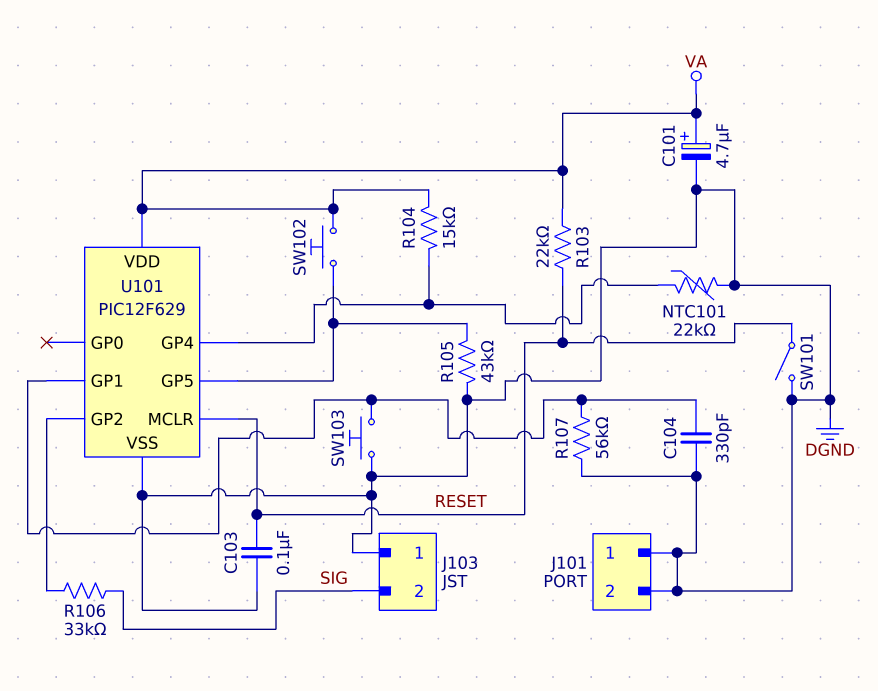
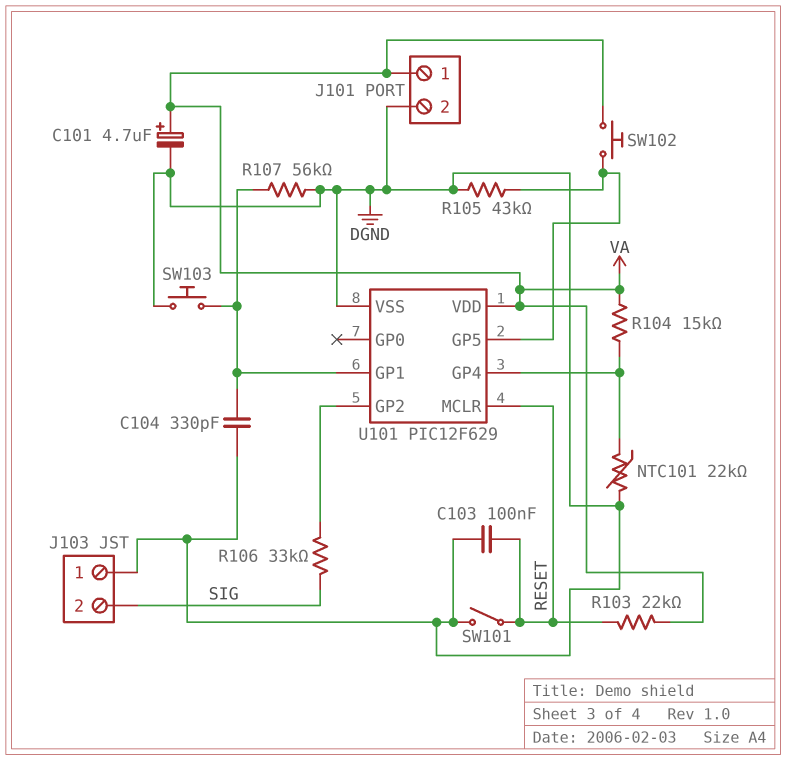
J101 pin 1: DGND -> VA

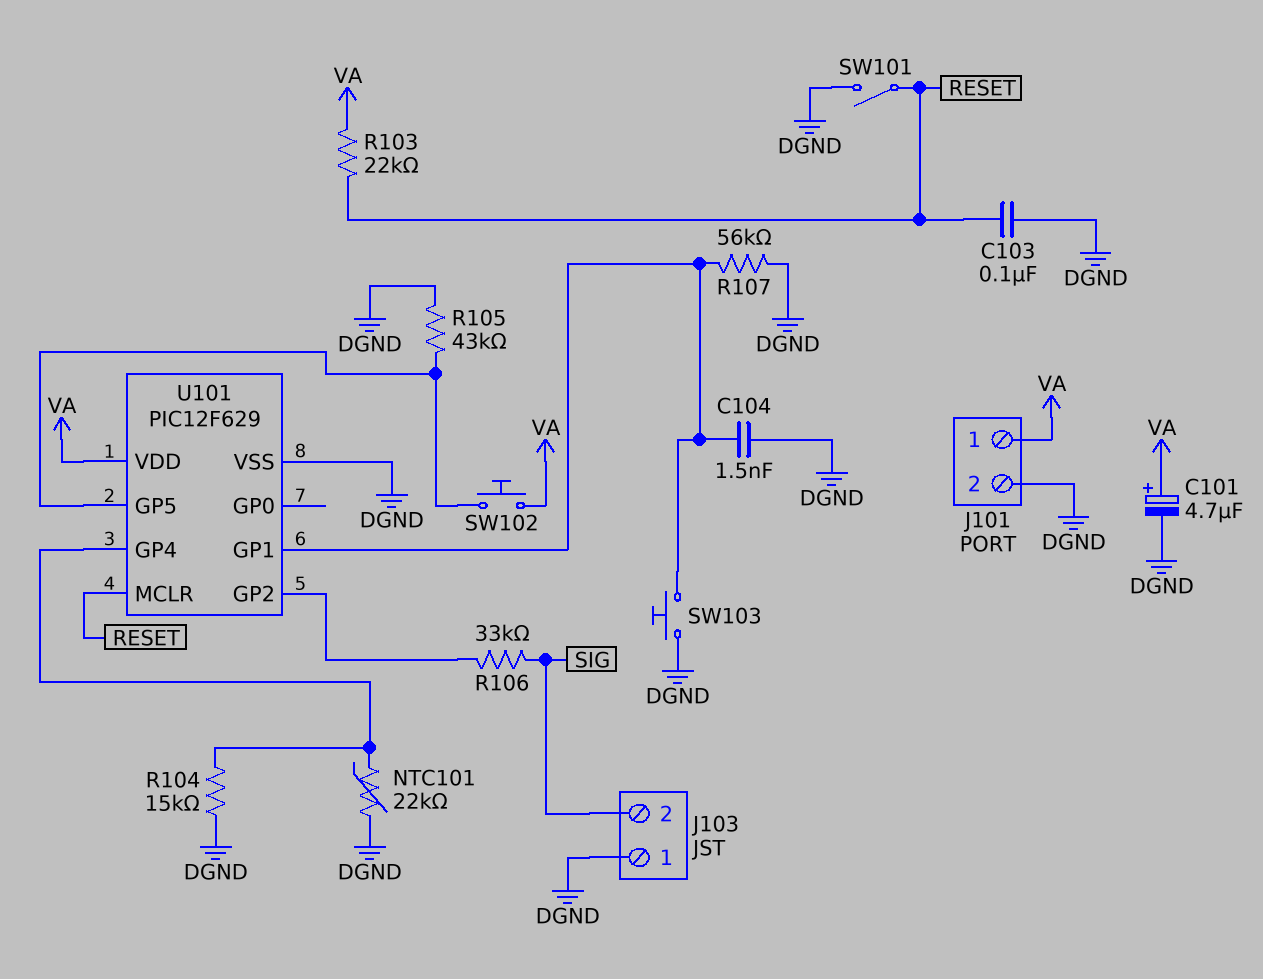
C104: 330pF (DGND, U101/GP1) -> 1.5nF (DGND, U101/GP1)
R104: 15k (U101/GP4, VA) -> 15k (DGND, U101/GP4)

